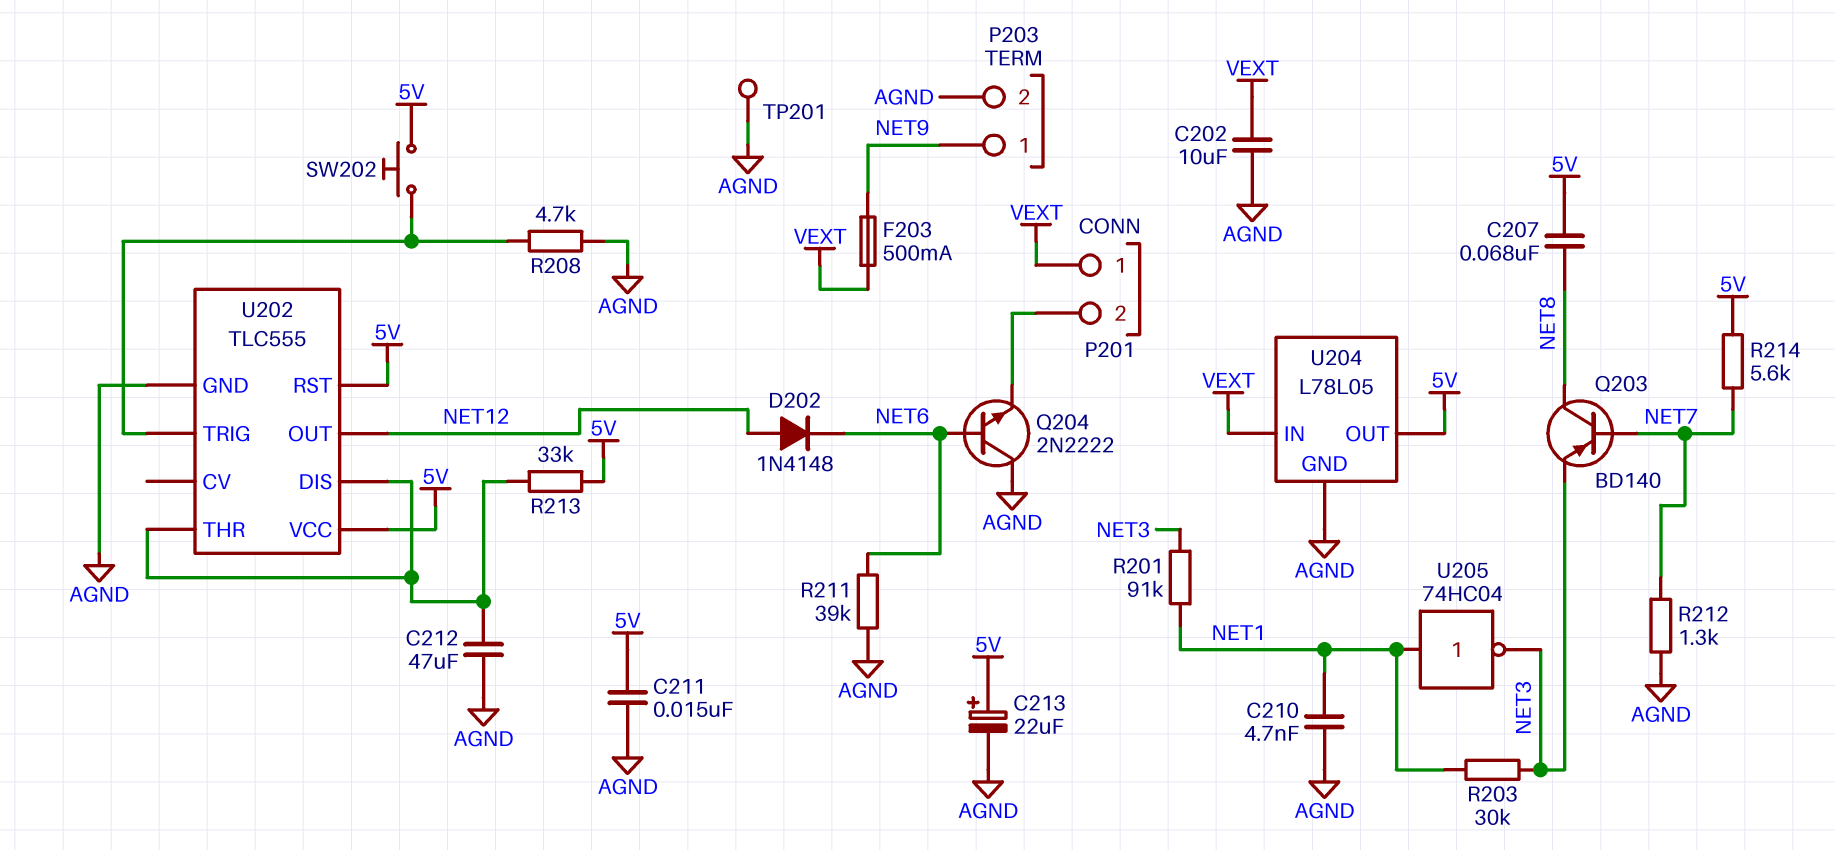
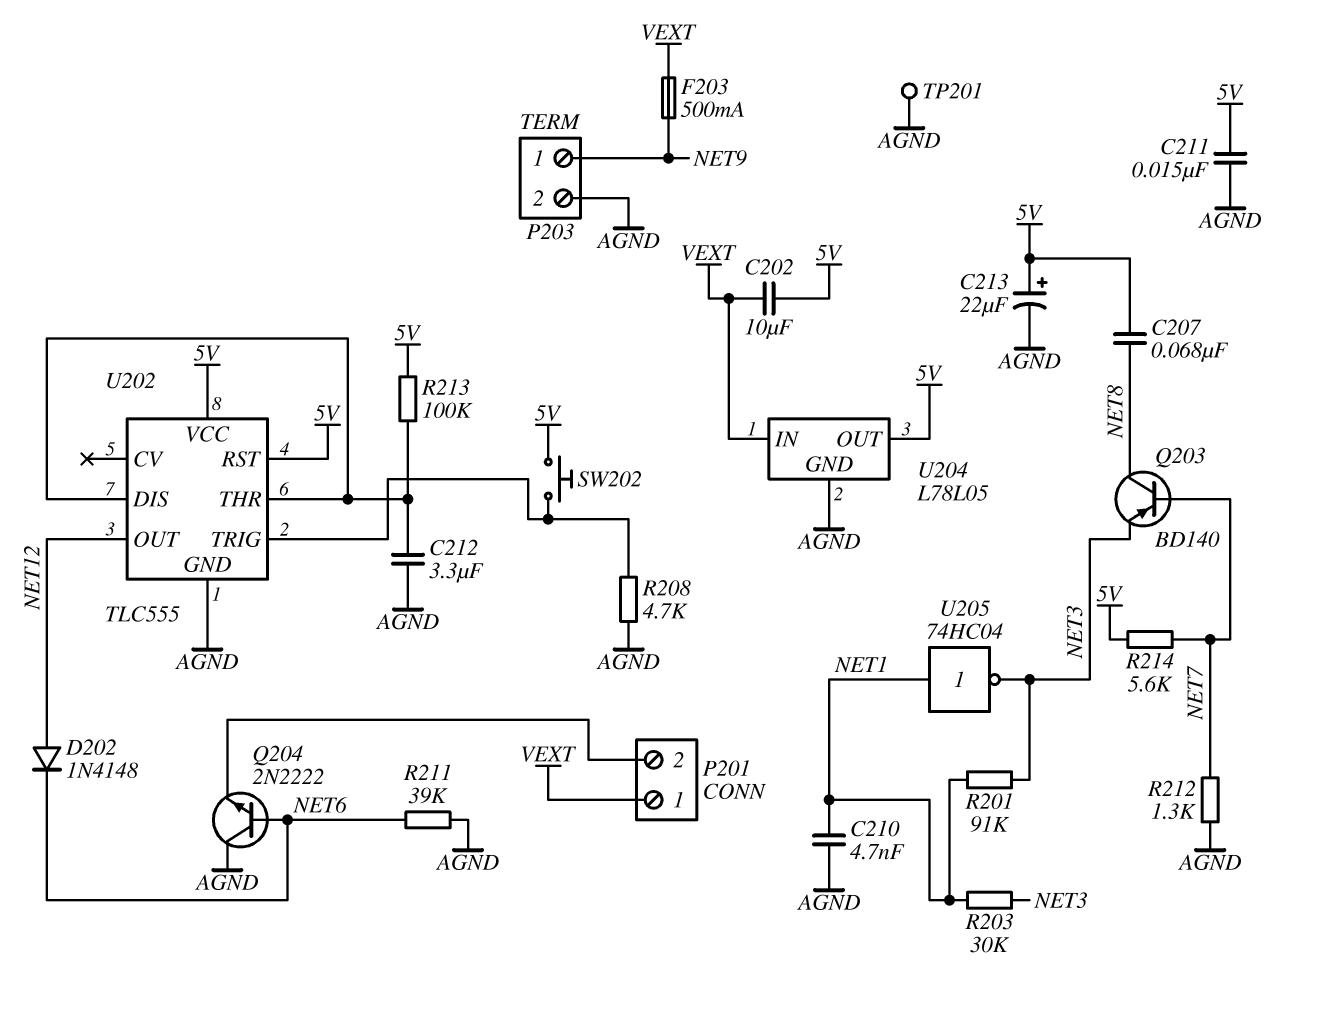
C202: 10uF (AGND, VEXT) -> 10uF (5V, VEXT)
C212: 47uF (AGND, U202/DIS) -> 3.3uF (AGND, U202/DIS)
R213: 33k (5V, U202/DIS) -> 100k (5V, U202/DIS)

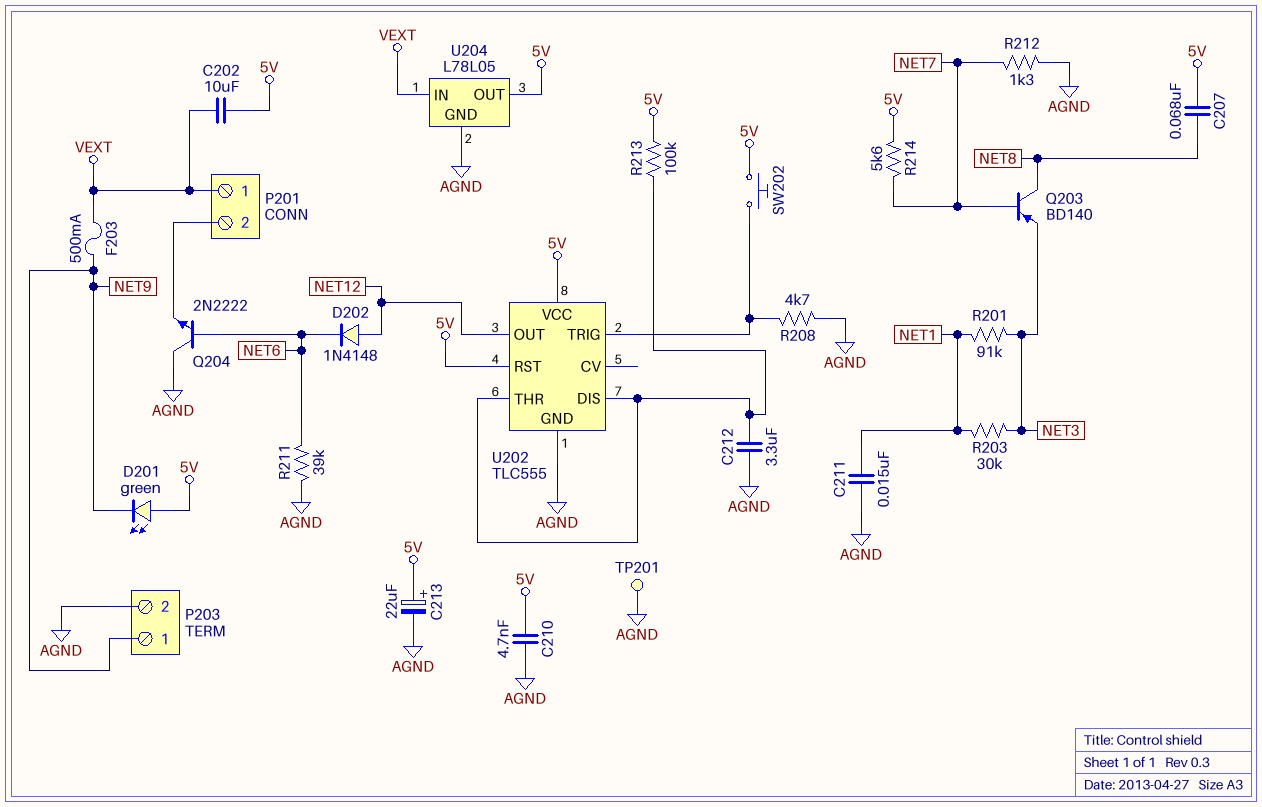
C210: 4.7nF (AGND, NET1) -> 4.7nF (5V, AGND)
C211: 15nF (5V, AGND) -> 15nF (AGND, NET1)
D201: none -> LED green (A 5V, K NET9)
U205: NOT 74HC04 (in NET1, out NET3) -> none

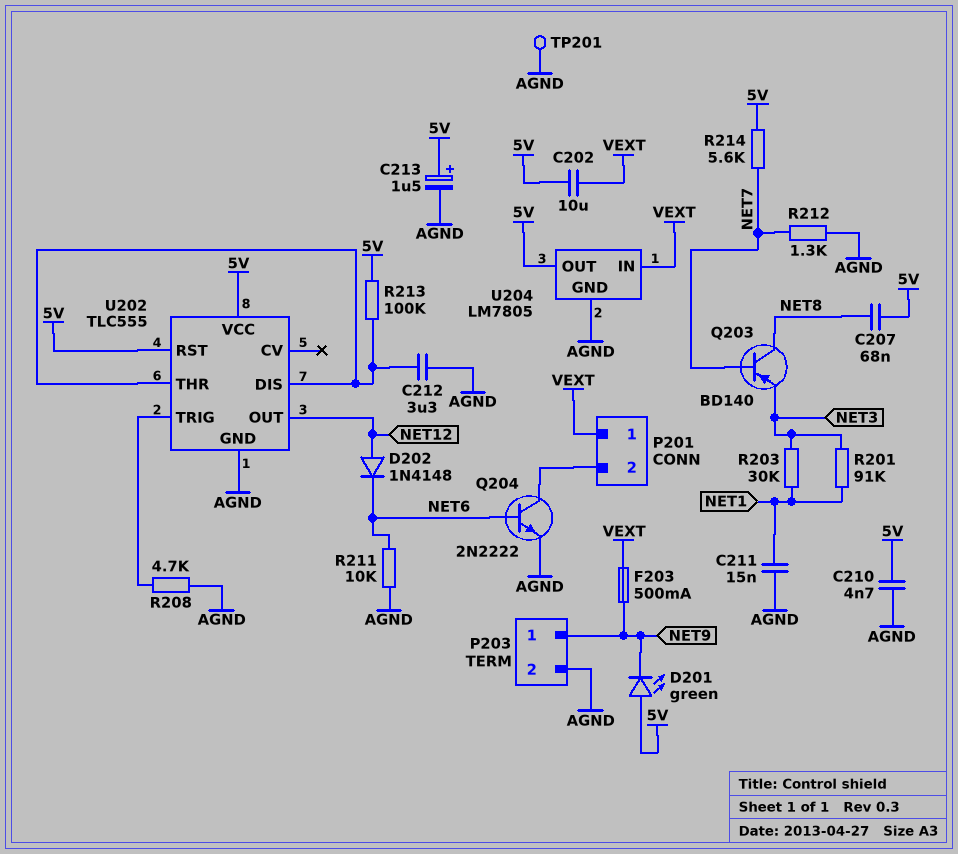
C213: 22uF (plus 5V, minus AGND) -> 1.5uF (plus 5V, minus AGND)
Q204: NPN 2N2222 (B NET6, C AGND, E P201/2) -> NPN 2N2222 (B NET6, C P201/2, E AGND)
R211: 39k (AGND, NET6) -> 10k (AGND, NET6)
SW202: button (5V, U202/TRIG) -> none
U204: L78L05 -> LM7805

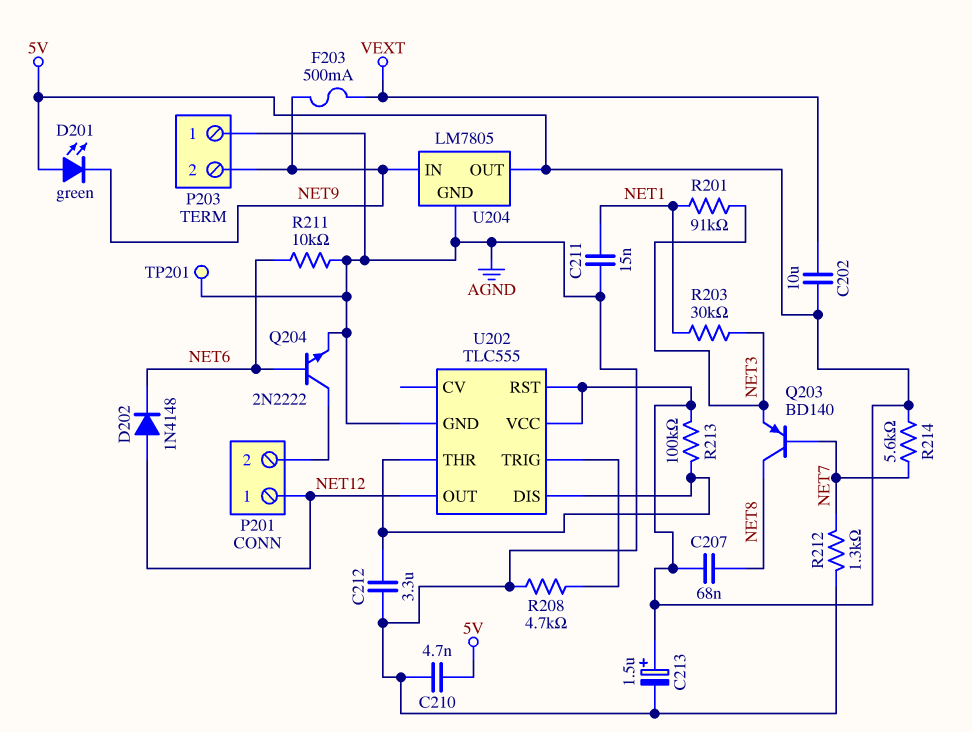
P201 pin 1: VEXT -> NET12
P203 pin 1: NET9 -> AGND
P203 pin 2: AGND -> NET9
U204 pin IN: VEXT -> NET9

